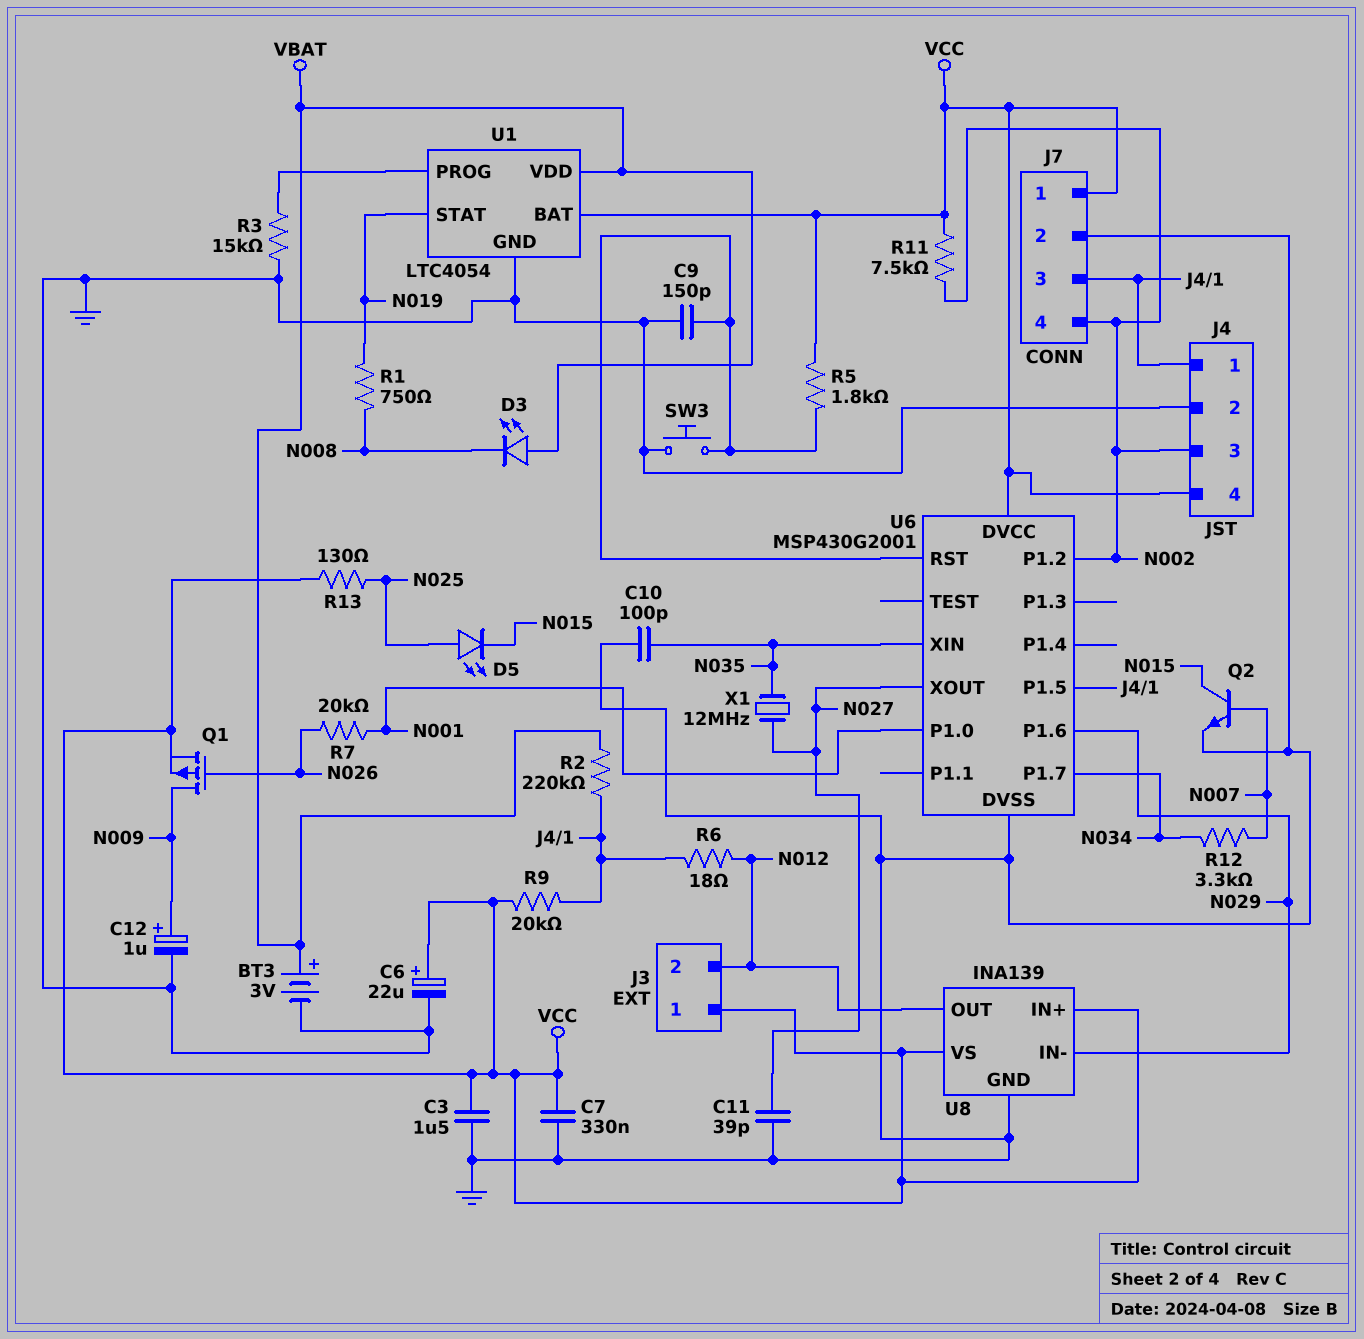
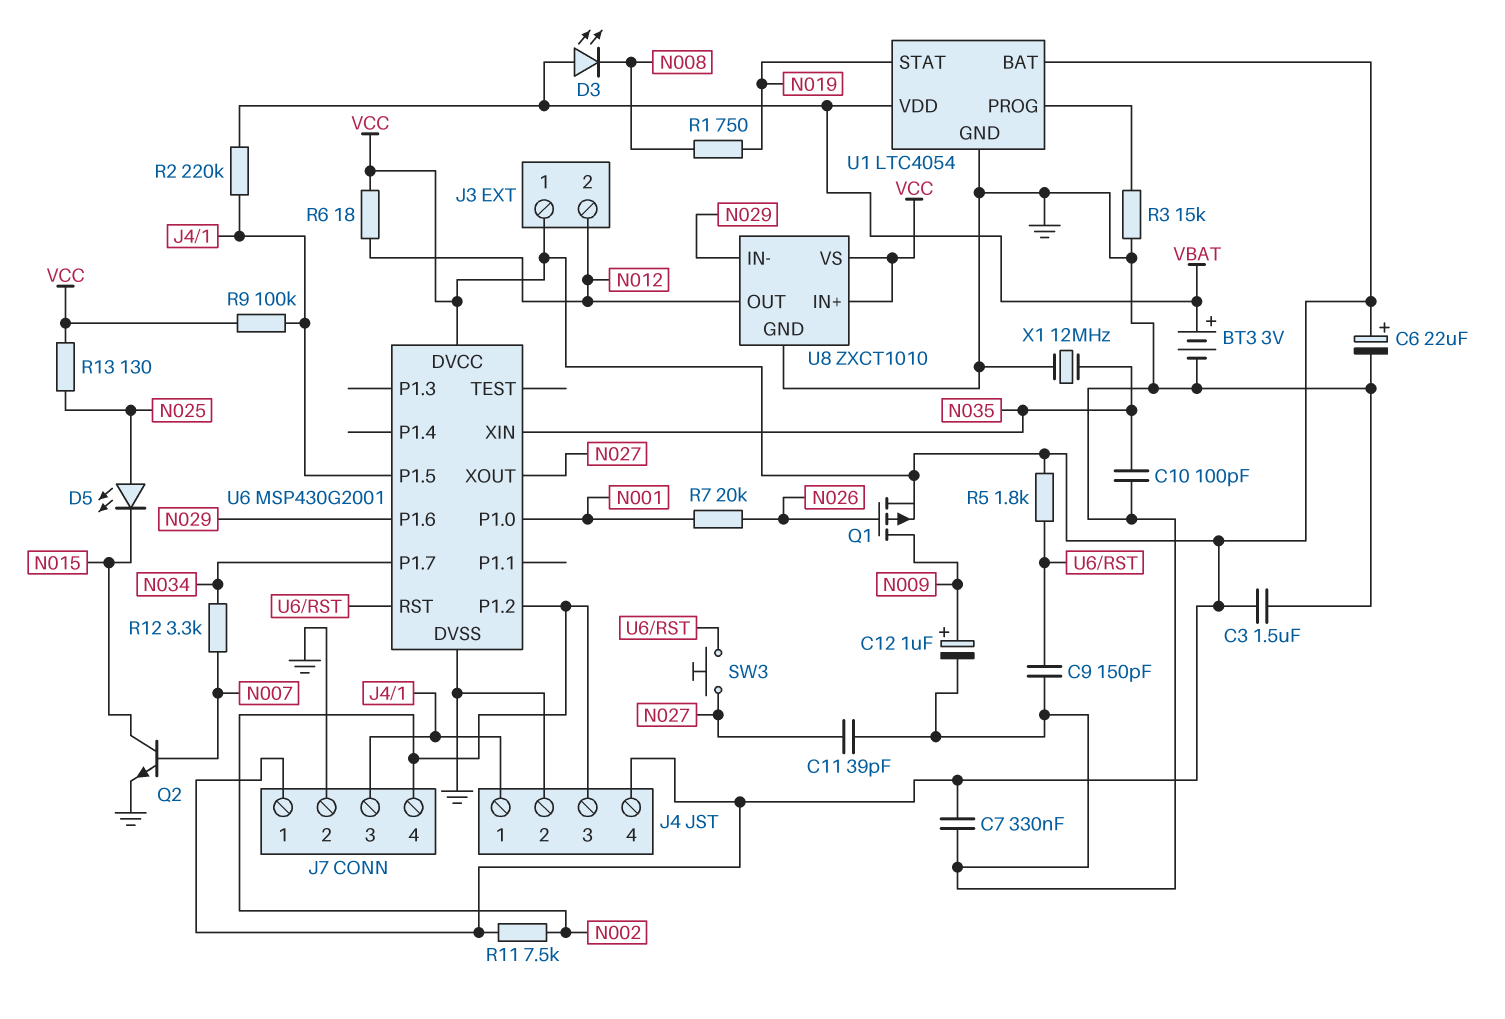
R6: 18 (J4/1, N012) -> 18 (N012, VCC)
R9: 20k (J4/1, VCC) -> 100k (J4/1, VCC)
SW3: button (GND, U6/RST) -> button (N027, U6/RST)
U8: INA139 -> ZXCT1010
X1: 12MHz (N027, N035) -> 12MHz (GND, N035)

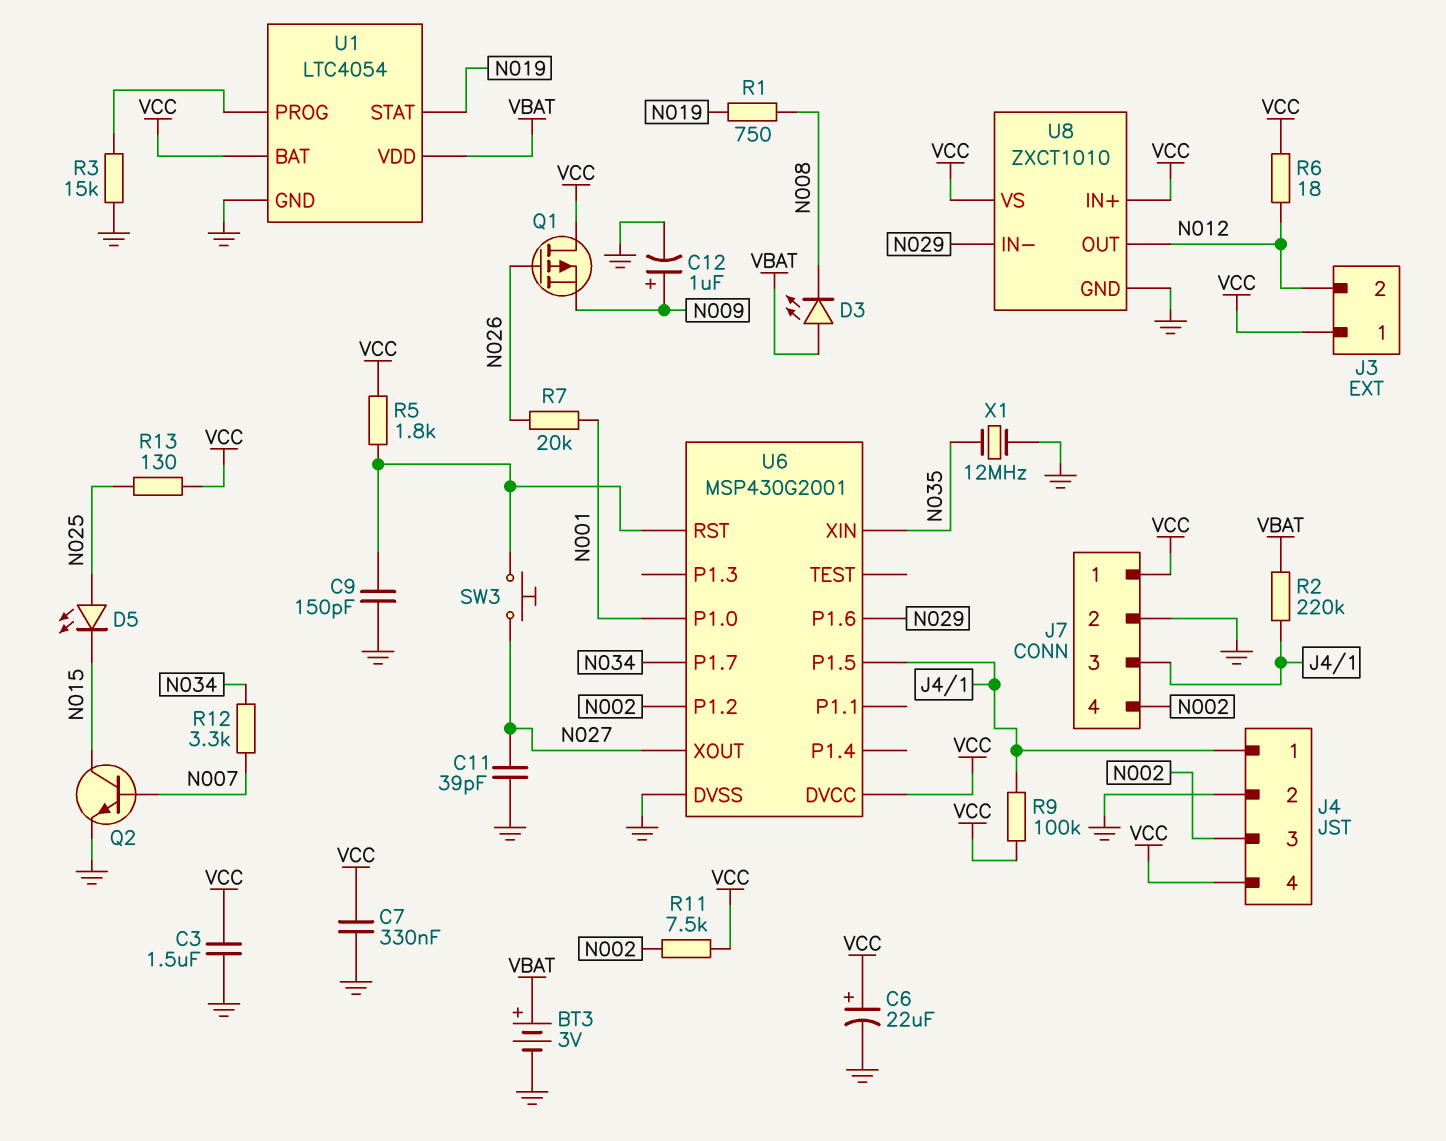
C10: 100pF (GND, N035) -> none
Q1: PMOS (G N026, D N009, S VCC) -> PMOS (G N026, D VCC, S N009)

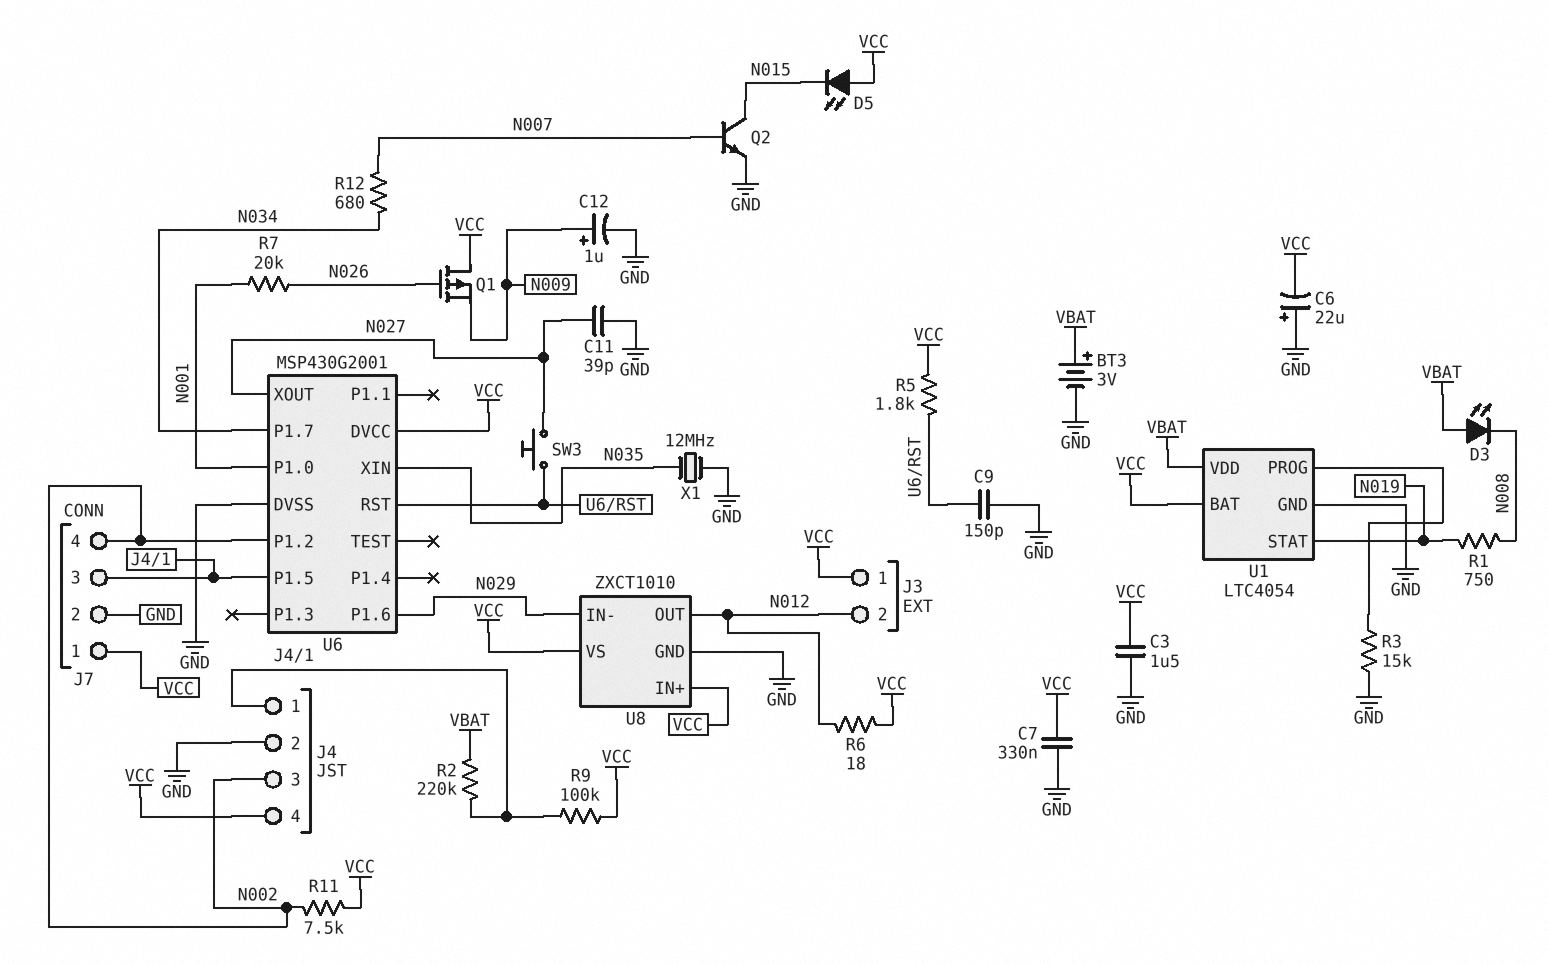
C6: 22uF (plus VCC, minus GND) -> 22uF (plus GND, minus VCC)
D5: LED (A N025, K N015) -> LED (A VCC, K N015)
R12: 3.3k (N007, N034) -> 680 (N007, N034)
R13: 130 (N025, VCC) -> none

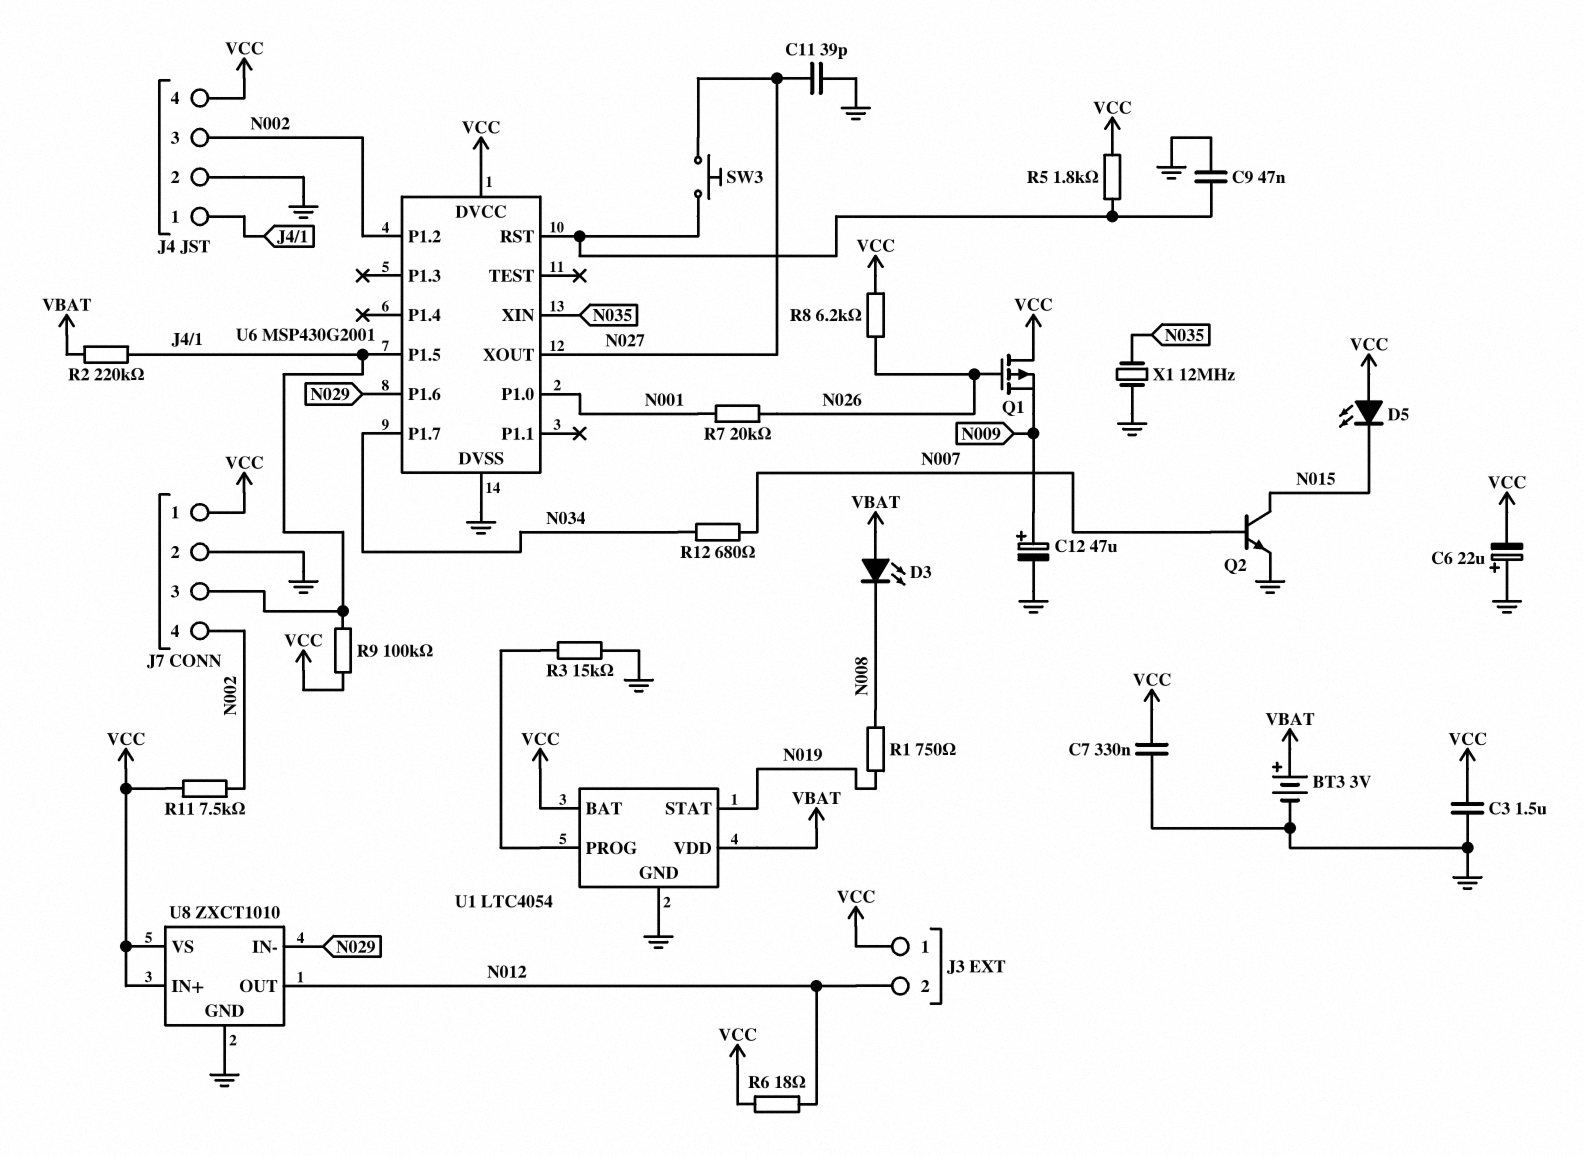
C9: 150pF (GND, U6/RST) -> 47nF (GND, U6/RST)
C12: 1uF (plus N009, minus GND) -> 47uF (plus N009, minus GND)
R8: none -> 6.2k (N026, VCC)

